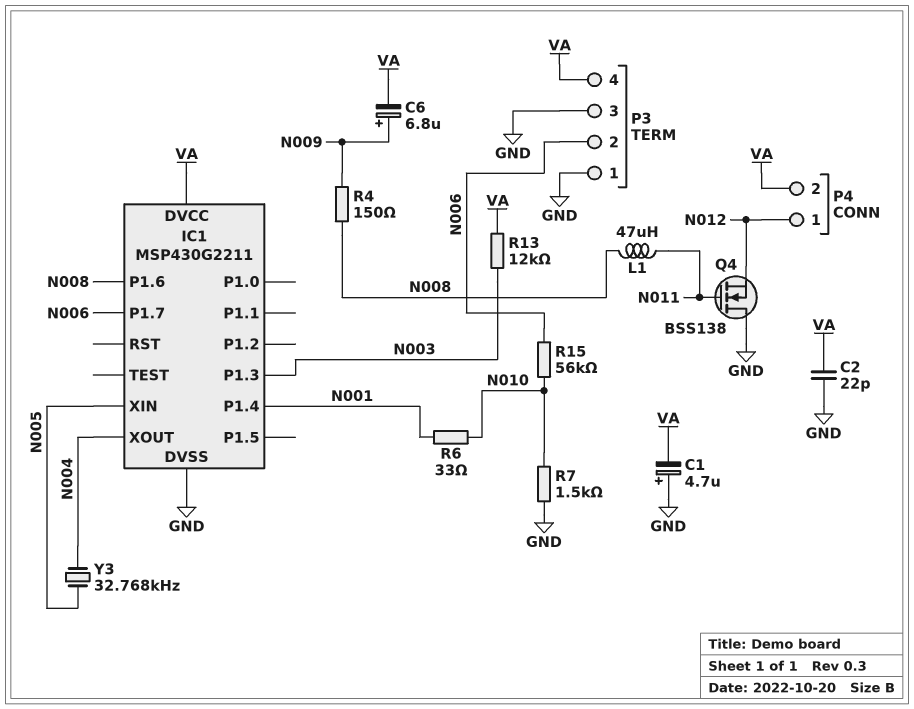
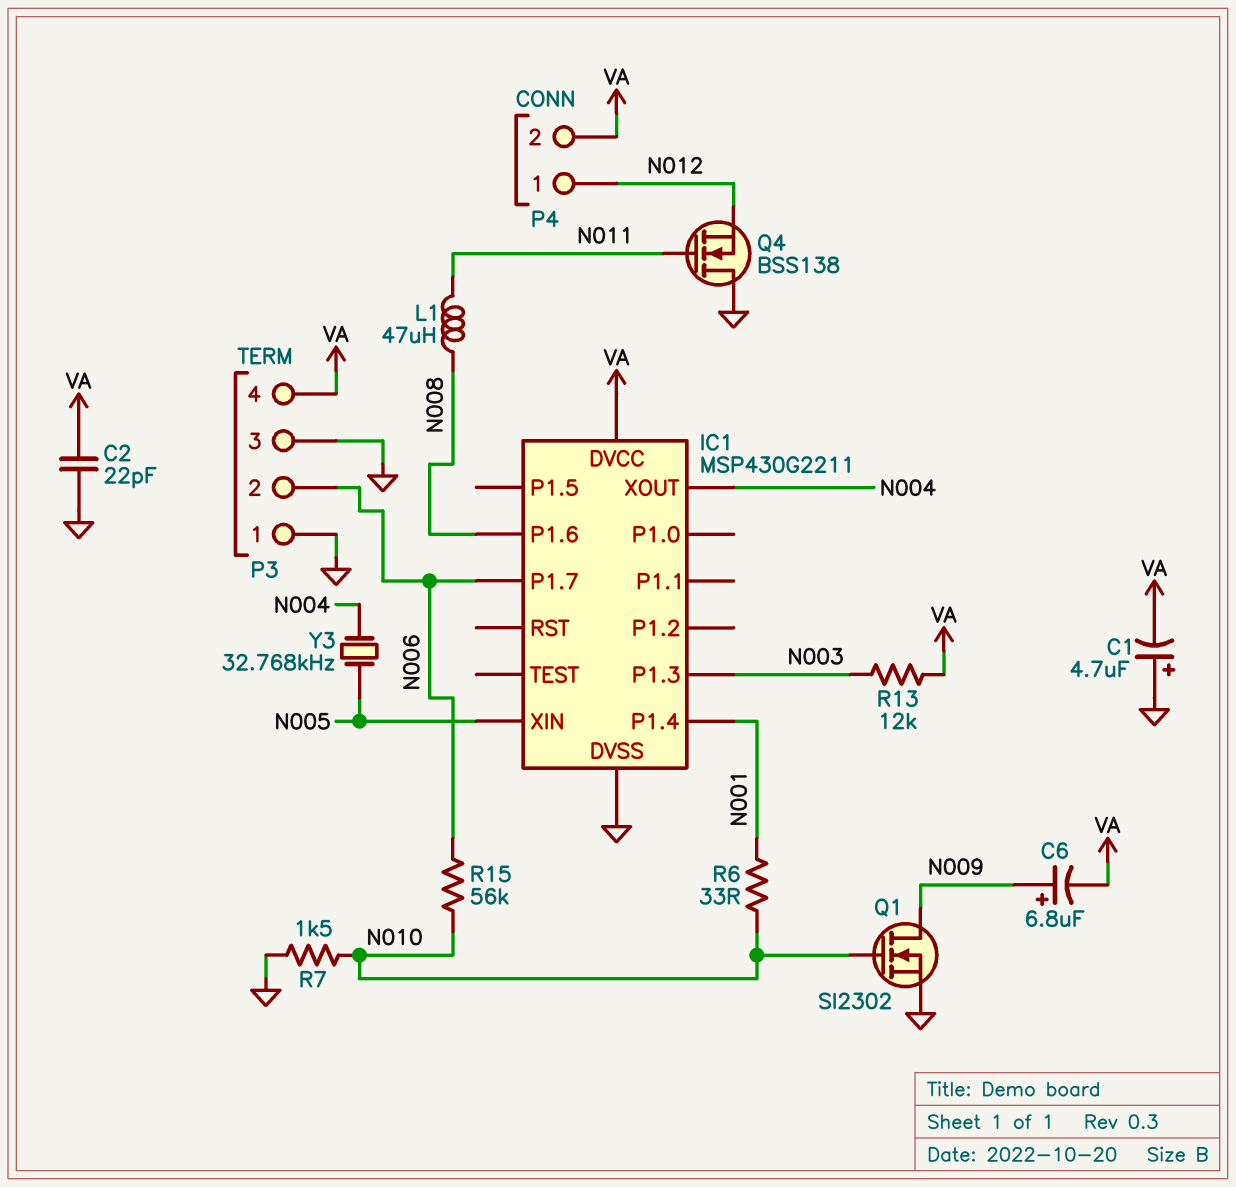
Q1: none -> NMOS SI2302 (G N010, D N009, S GND)
R4: 150 (N008, N009) -> none

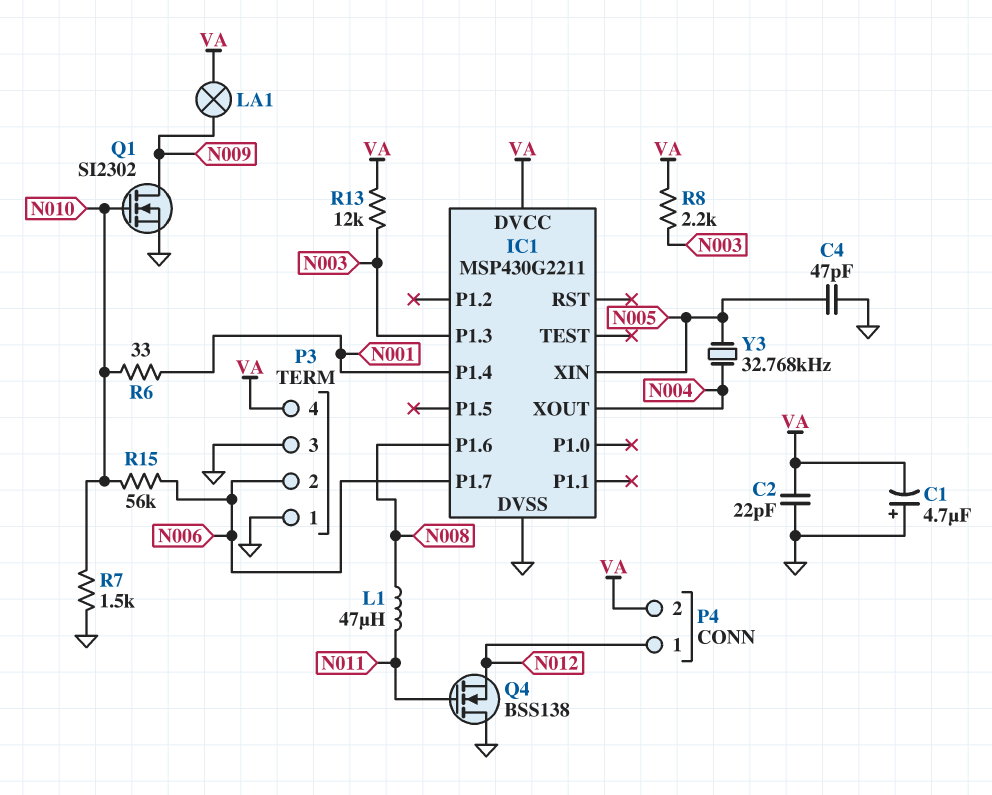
C4: none -> 47pF (GND, N005)
C6: 6.8uF (plus N009, minus VA) -> none
LA1: none -> lamp (N009, VA)
R8: none -> 2.2k (N003, VA)

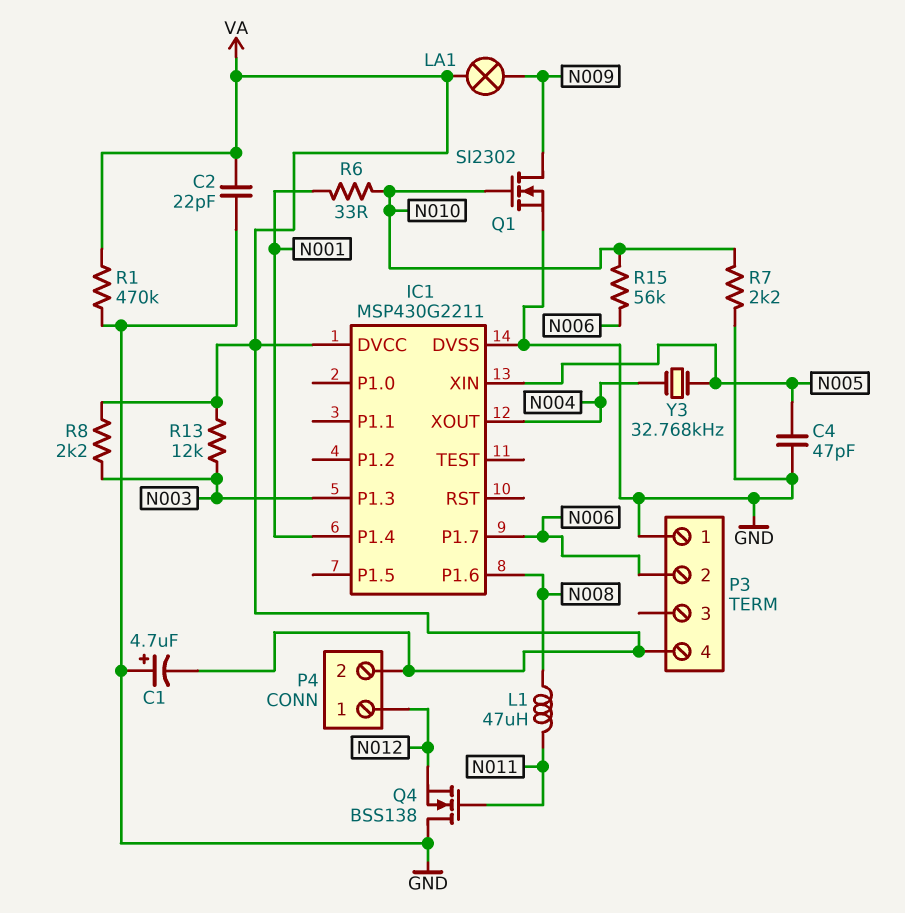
P3 pin 3: GND -> none
R1: none -> 470k (GND, VA)
R7: 1.5k (GND, N010) -> 2.2k (GND, N010)

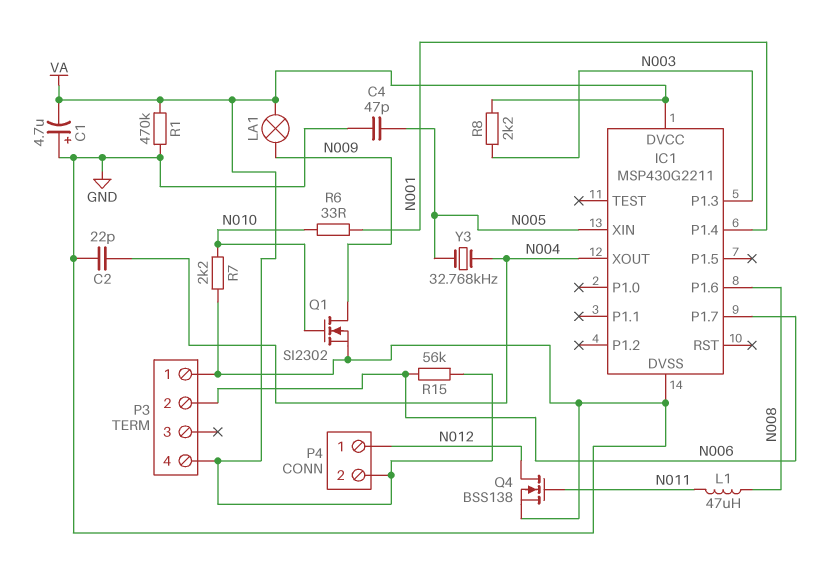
C2: 22pF (GND, VA) -> 22pF (GND, N004)
Q4: NMOS BSS138 (G N011, D GND, S N012) -> NMOS BSS138 (G N011, D N012, S GND)
R13: 12k (N003, VA) -> none
R15: 56k (N006, N010) -> 56k (N006, VA)

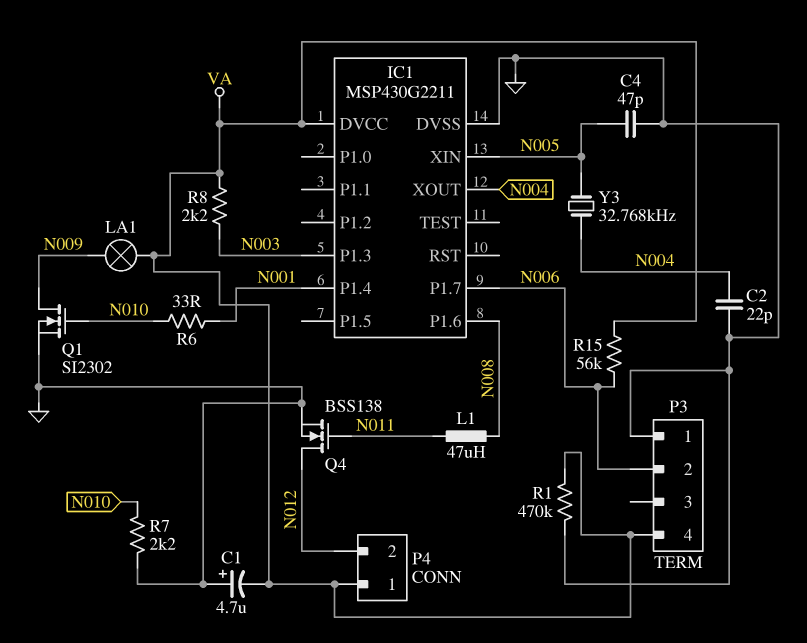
P4 pin 1: N012 -> VA
P4 pin 2: VA -> N012

